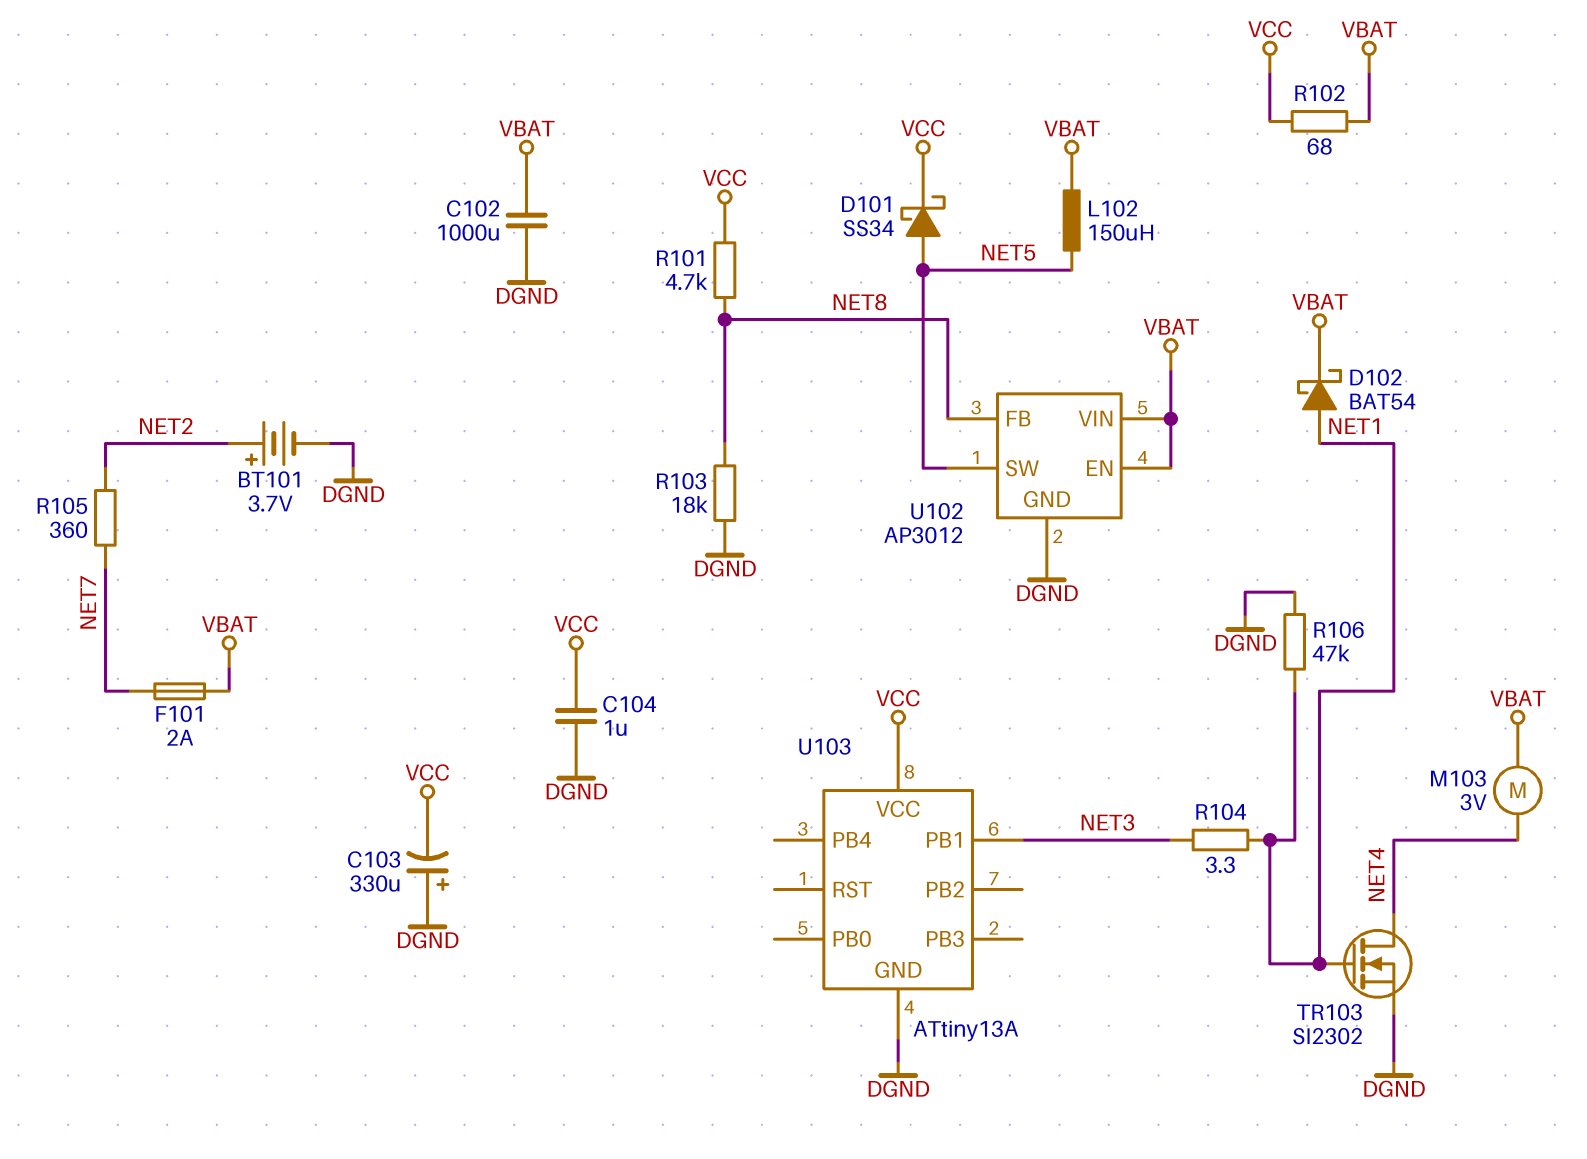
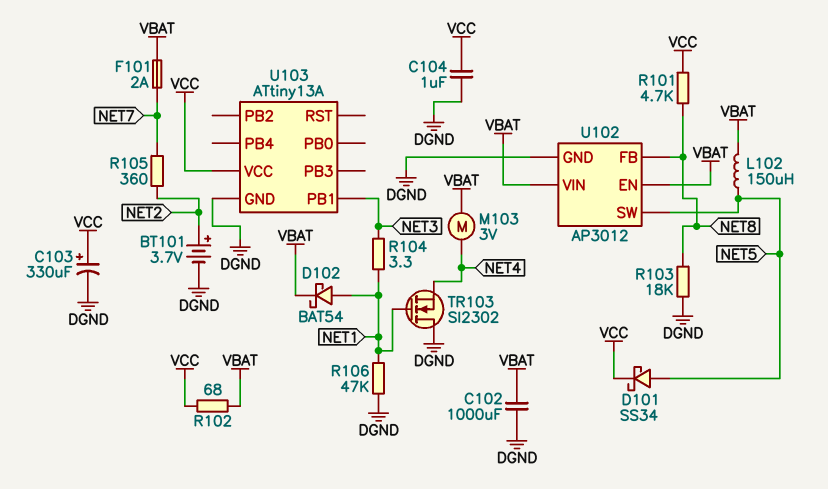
C103: 330uF (plus DGND, minus VCC) -> 330uF (plus VCC, minus DGND)
TR103: NMOS SI2302 (G NET1, D NET4, S DGND) -> NMOS SI2302 (G NET1, D DGND, S NET4)

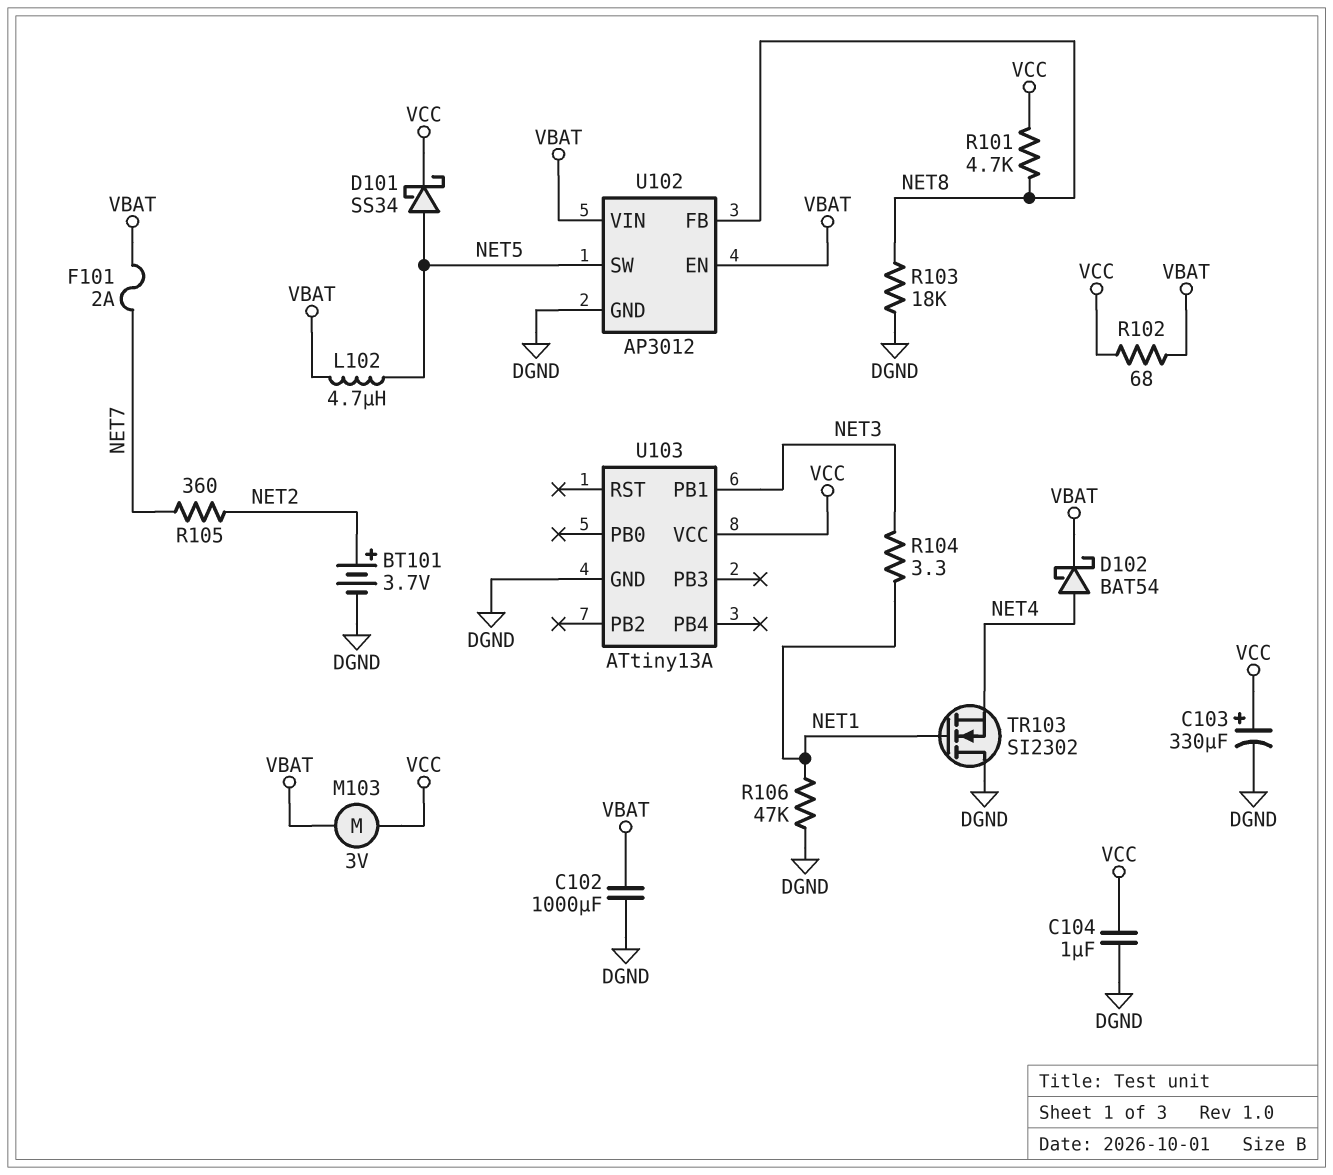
D102: schottky BAT54 (A NET1, K VBAT) -> schottky BAT54 (A NET4, K VBAT)
L102: 150uH (NET5, VBAT) -> 4.7uH (NET5, VBAT)
M103: motor 3V (NET4, VBAT) -> motor 3V (VBAT, VCC)

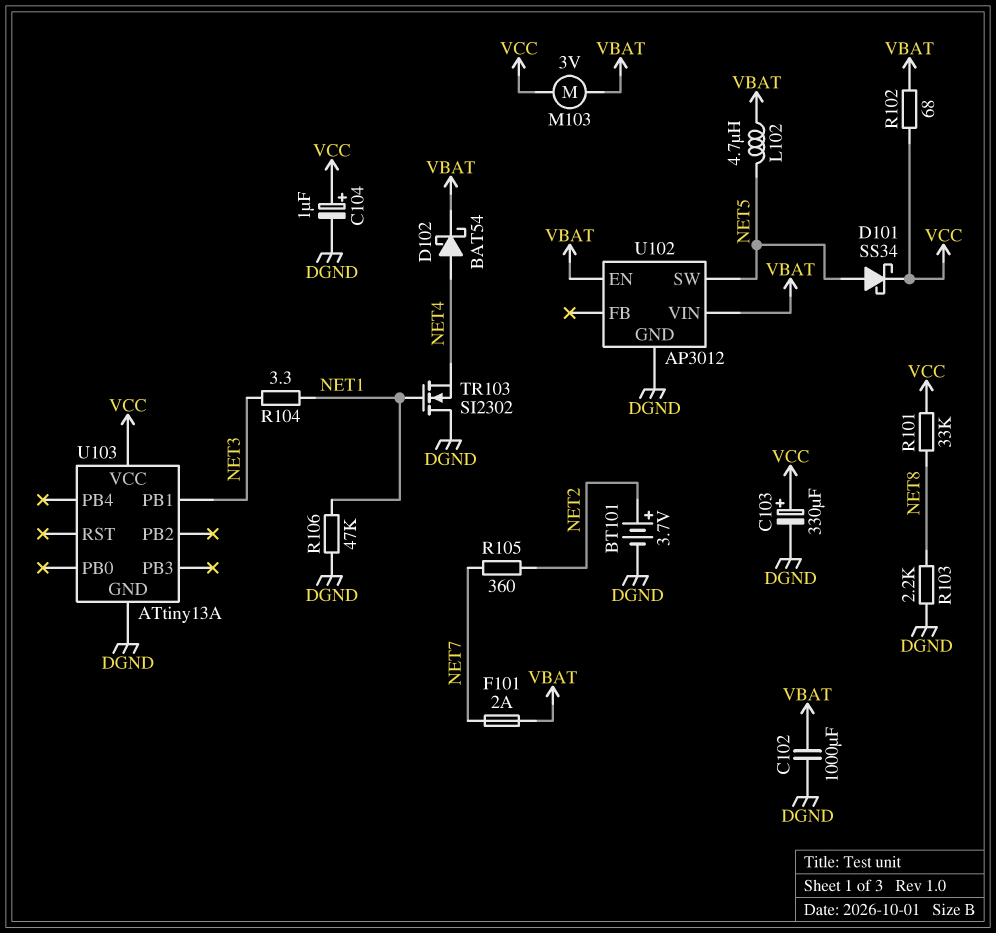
C104: 1uF (DGND, VCC) -> 1uF (plus VCC, minus DGND)
R101: 4.7k (NET8, VCC) -> 33k (NET8, VCC)
R103: 18k (DGND, NET8) -> 2.2k (DGND, NET8)
U102 pin FB: NET8 -> none

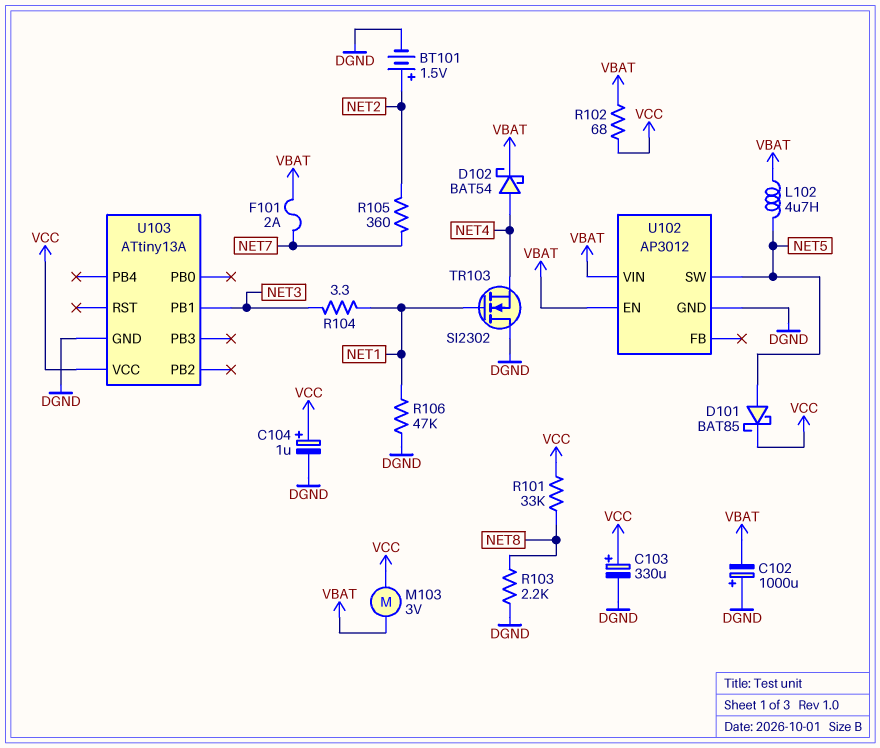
BT101: 3.7V (plus NET2, minus DGND) -> 1.5V (plus NET2, minus DGND)
C102: 1000uF (DGND, VBAT) -> 1000uF (plus DGND, minus VBAT)
D101: schottky SS34 (A NET5, K VCC) -> schottky BAT85 (A NET5, K VCC)

